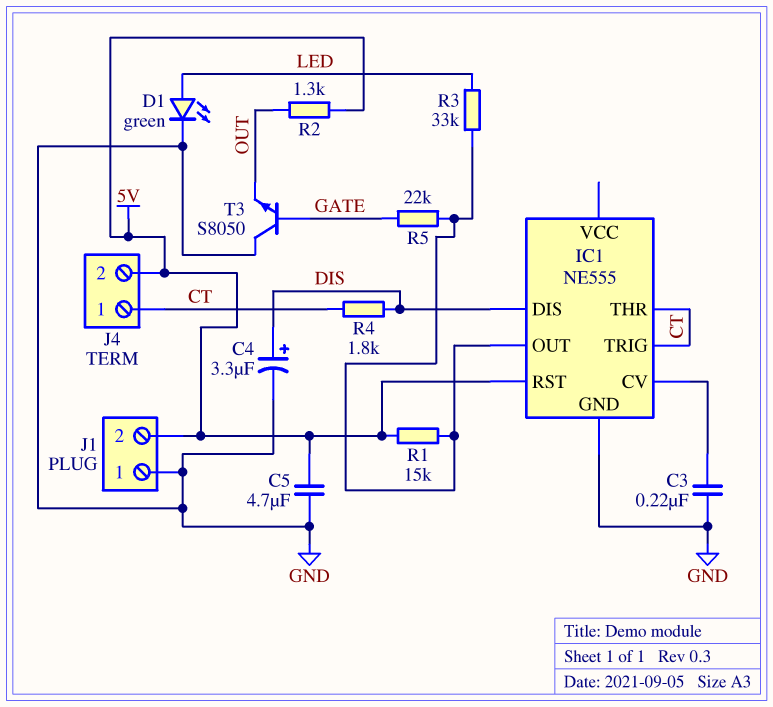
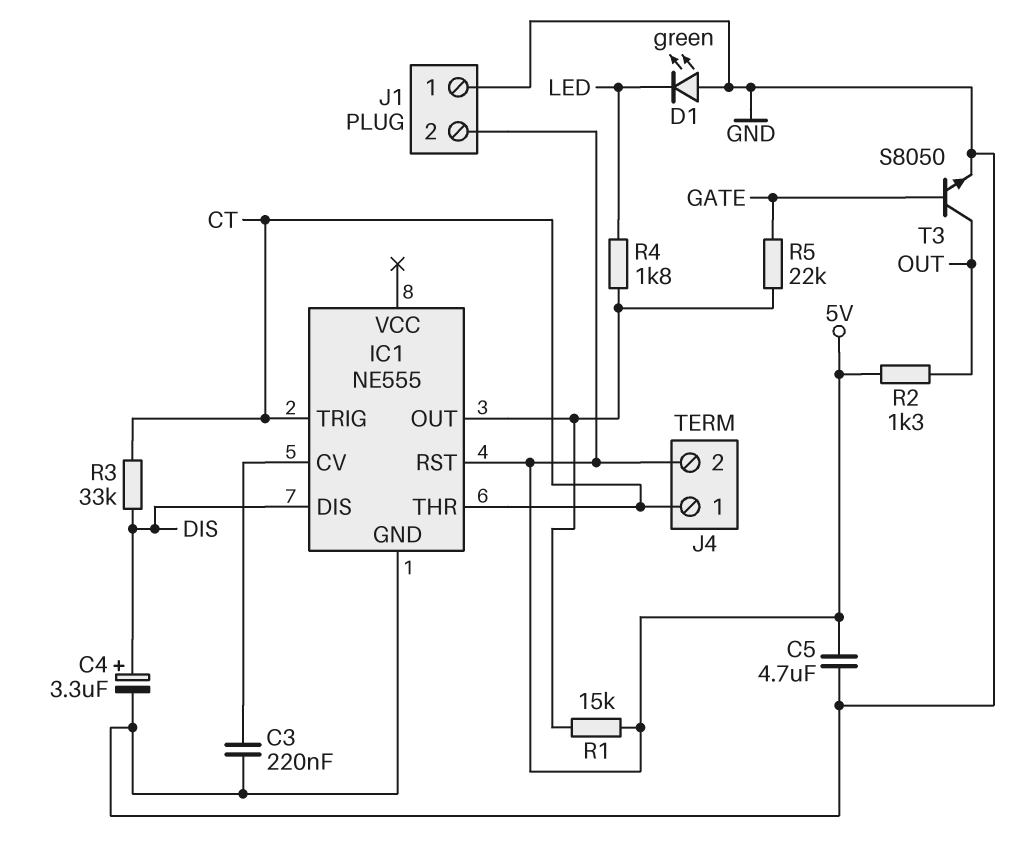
D1: LED green (A LED, K GND) -> LED green (A GND, K LED)
R3: 33k (IC1/OUT, LED) -> 33k (CT, DIS)
R4: 1.8k (CT, DIS) -> 1.8k (IC1/OUT, LED)
T3: NPN S8050 (B GATE, C GND, E OUT) -> NPN S8050 (B GATE, C OUT, E GND)

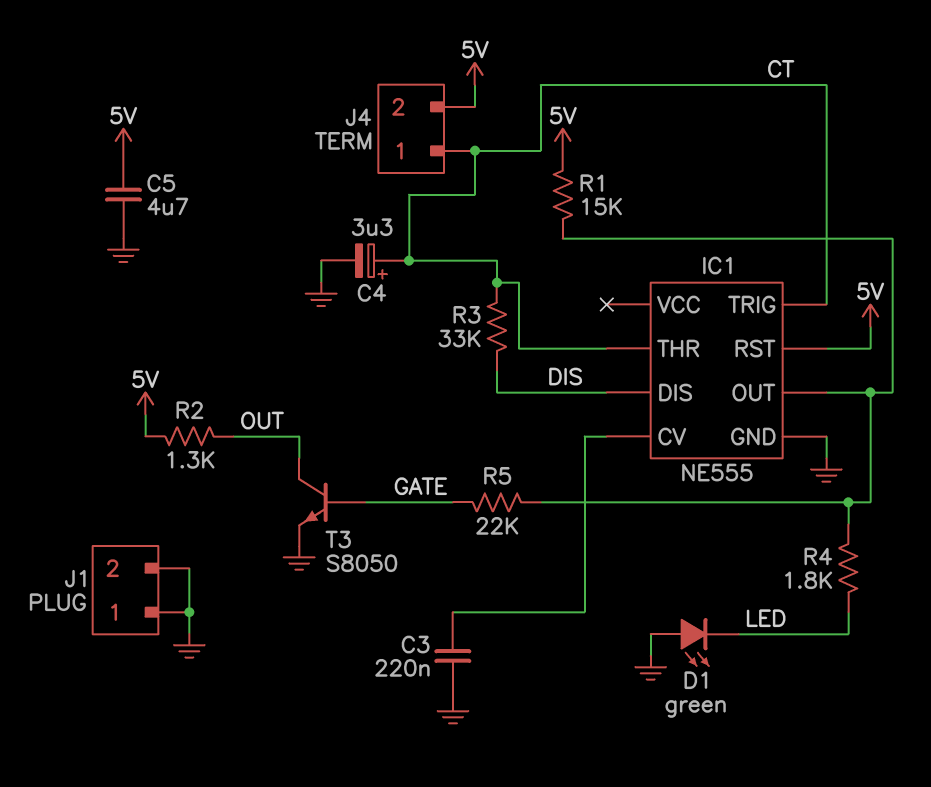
C4: 3.3uF (plus DIS, minus GND) -> 3.3uF (plus CT, minus GND)
J1 pin 2: 5V -> GND

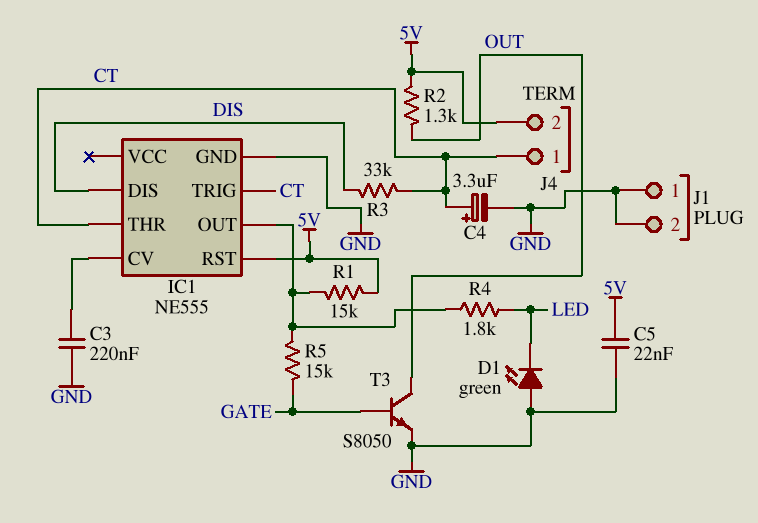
C5: 4.7uF (5V, GND) -> 22nF (5V, GND)
R5: 22k (GATE, IC1/OUT) -> 15k (GATE, IC1/OUT)

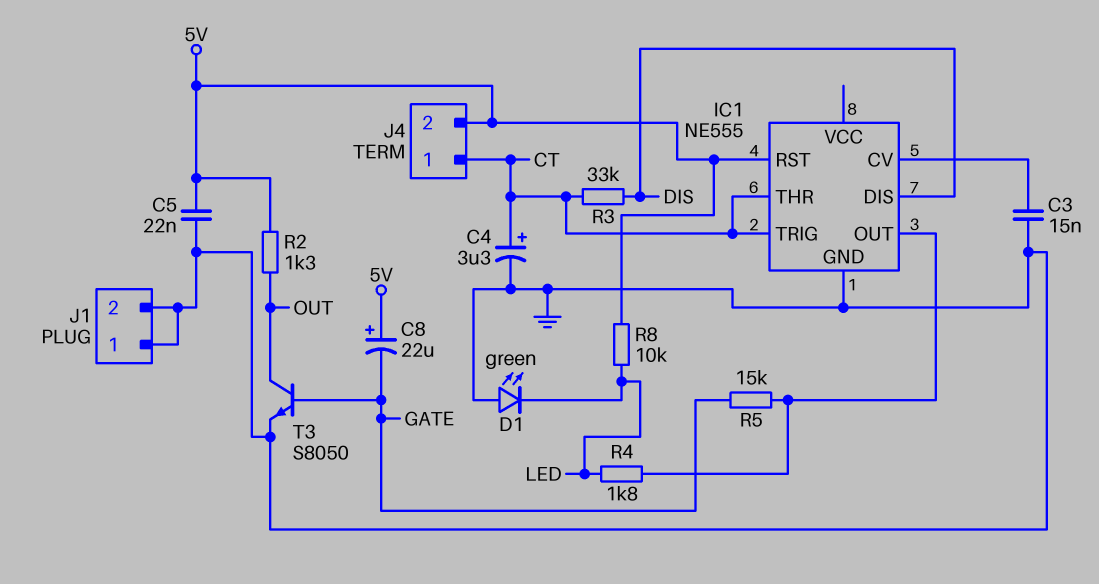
C3: 220nF (GND, IC1/CV) -> 15nF (GND, IC1/CV)
C8: none -> 22uF (plus 5V, minus GATE)
R1: 15k (5V, IC1/OUT) -> none
R8: none -> 10k (5V, LED)

